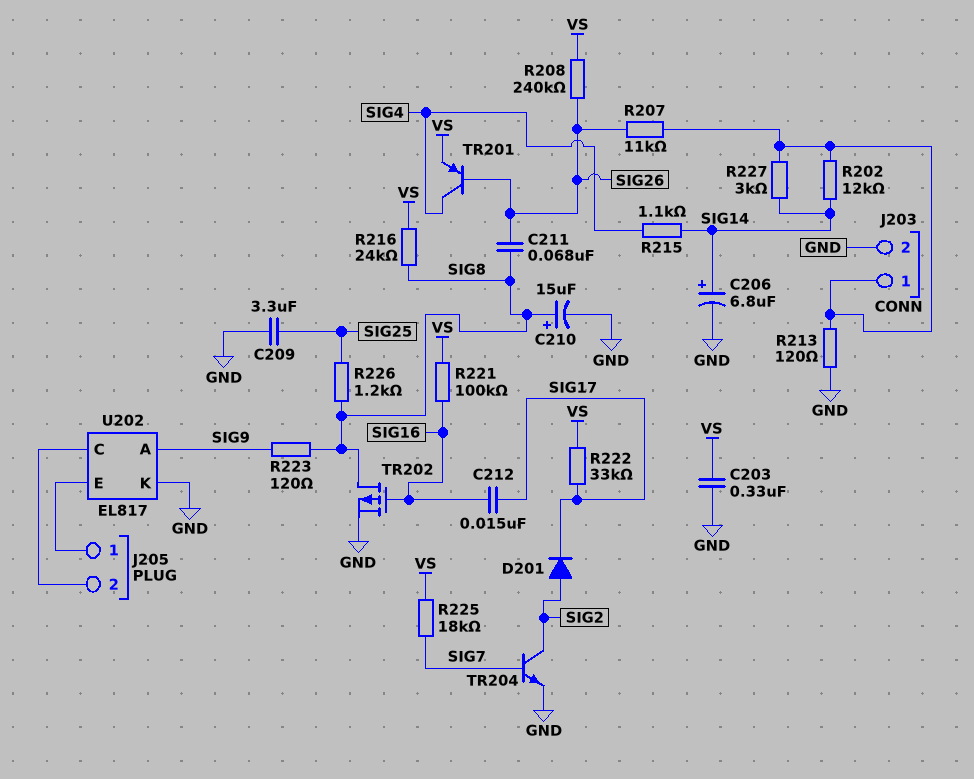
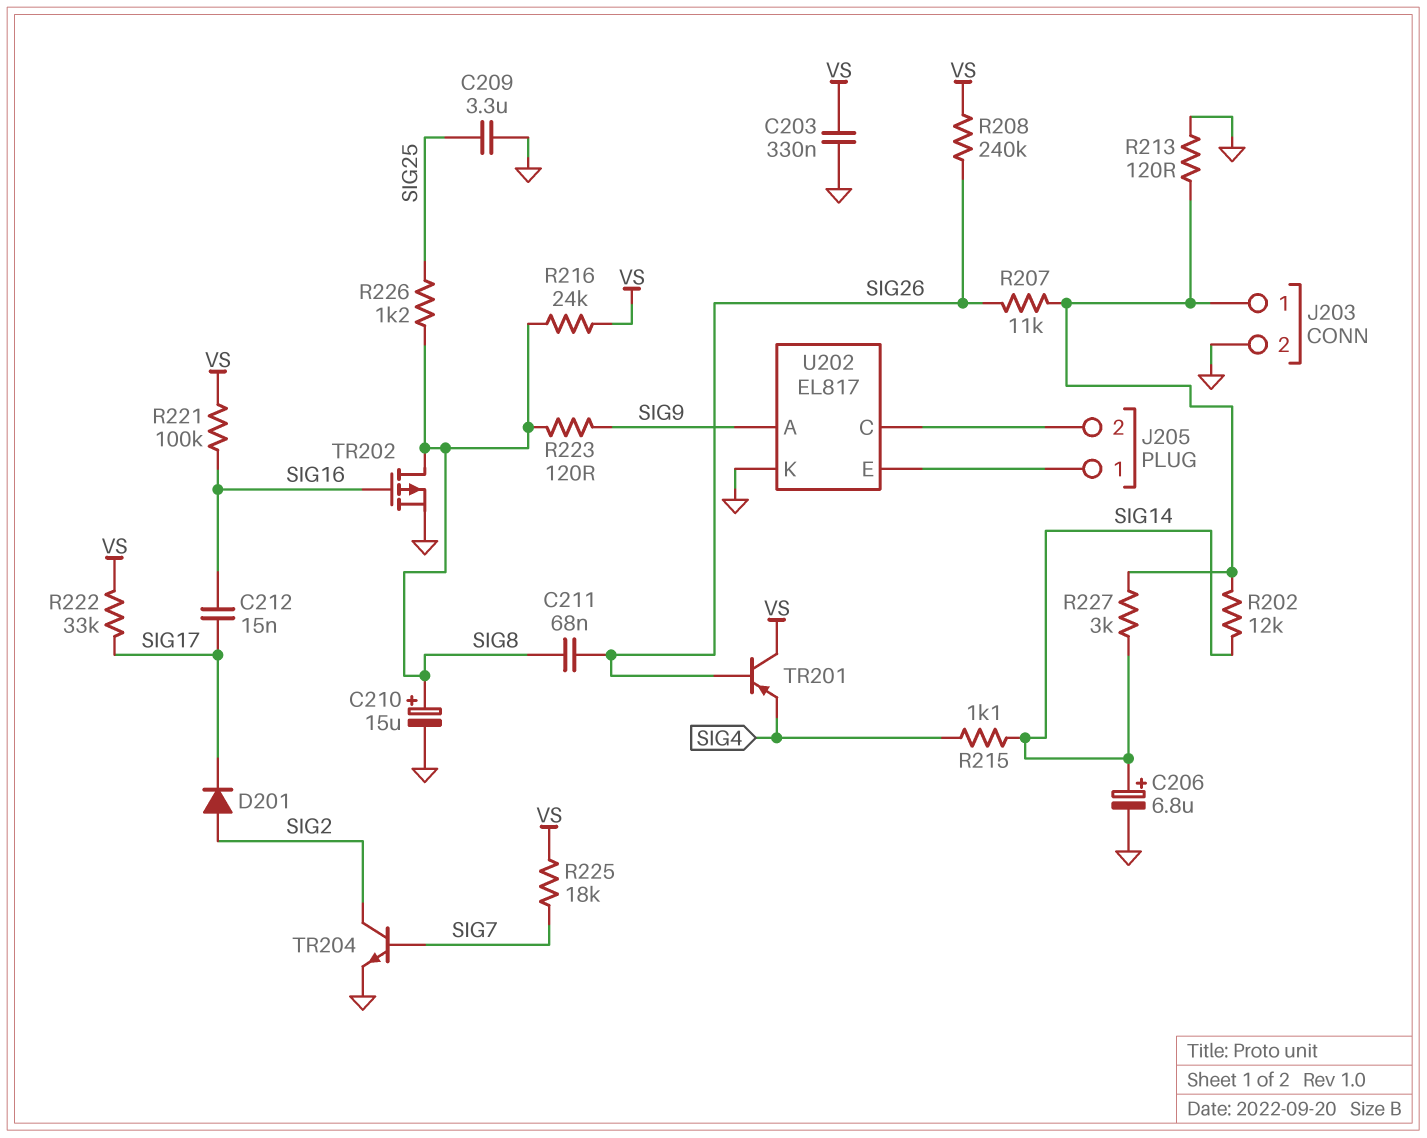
TR201: PNP (B SIG26, C SIG4, E VS) -> PNP (B SIG26, C VS, E SIG4)

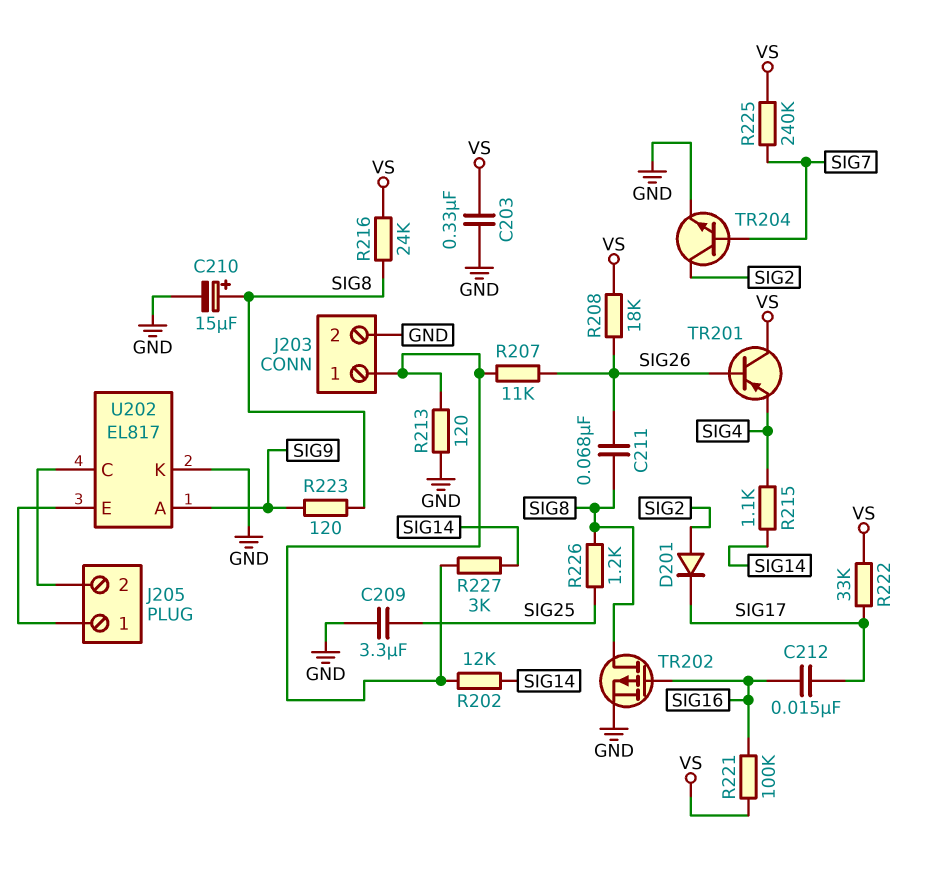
C206: 6.8uF (plus SIG14, minus GND) -> none
R208: 240k (SIG26, VS) -> 18k (SIG26, VS)
R225: 18k (SIG7, VS) -> 240k (SIG7, VS)

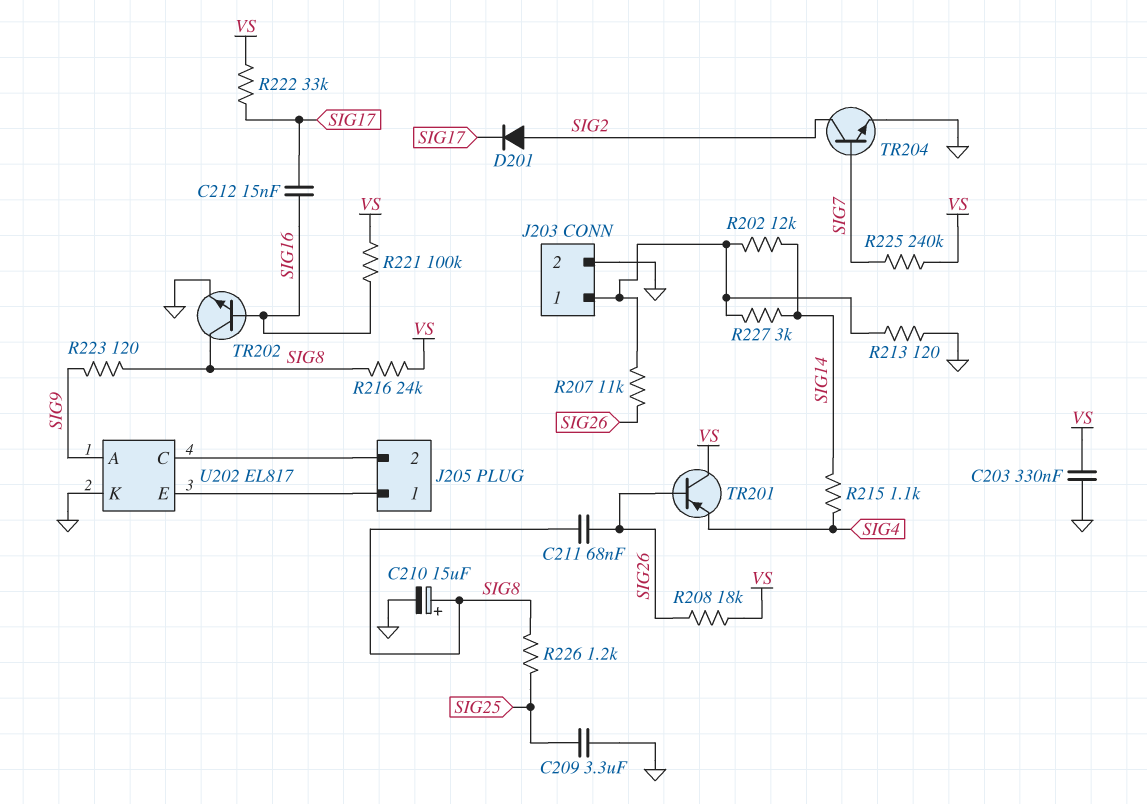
TR202: PMOS (G SIG16, D SIG8, S GND) -> NPN (B SIG16, C SIG8, E GND)

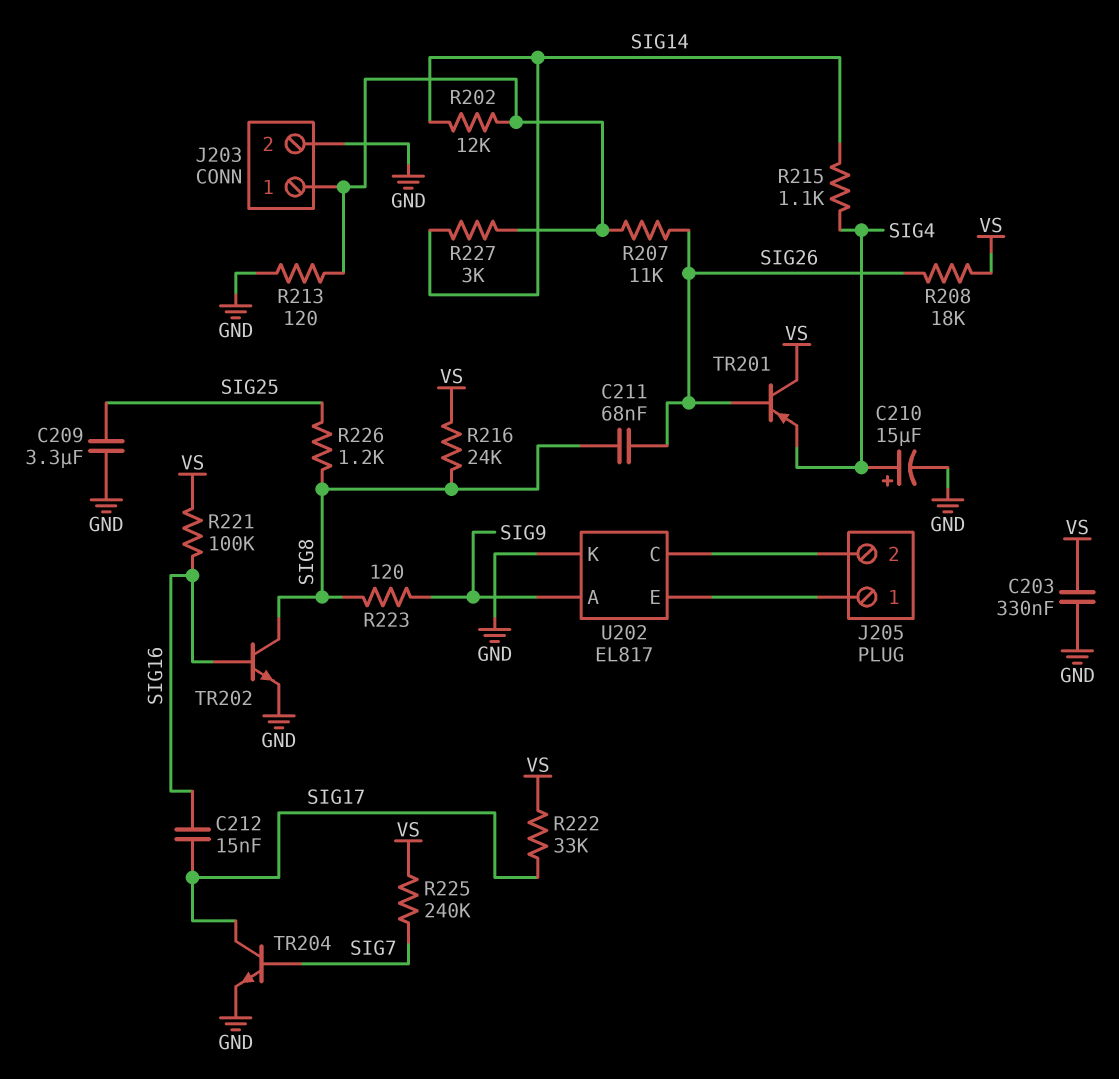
C210: 15uF (plus SIG8, minus GND) -> 15uF (plus SIG4, minus GND)
D201: diode (A SIG2, K SIG17) -> none
TR204: NPN (B SIG7, C SIG2, E GND) -> NPN (B SIG7, C SIG17, E GND)

